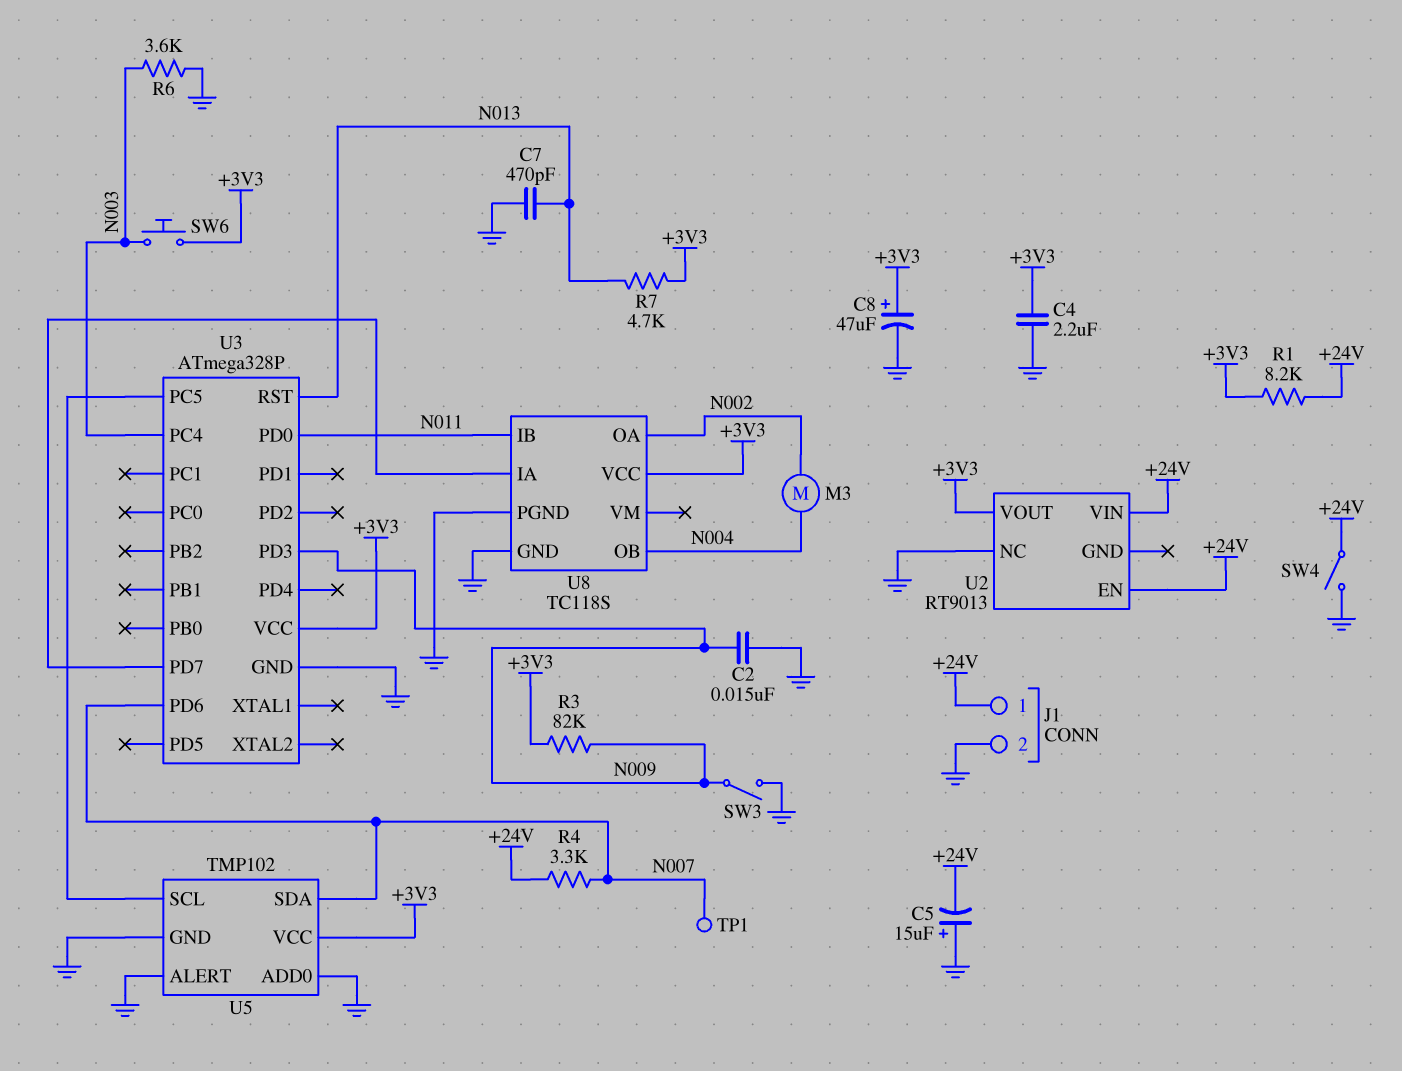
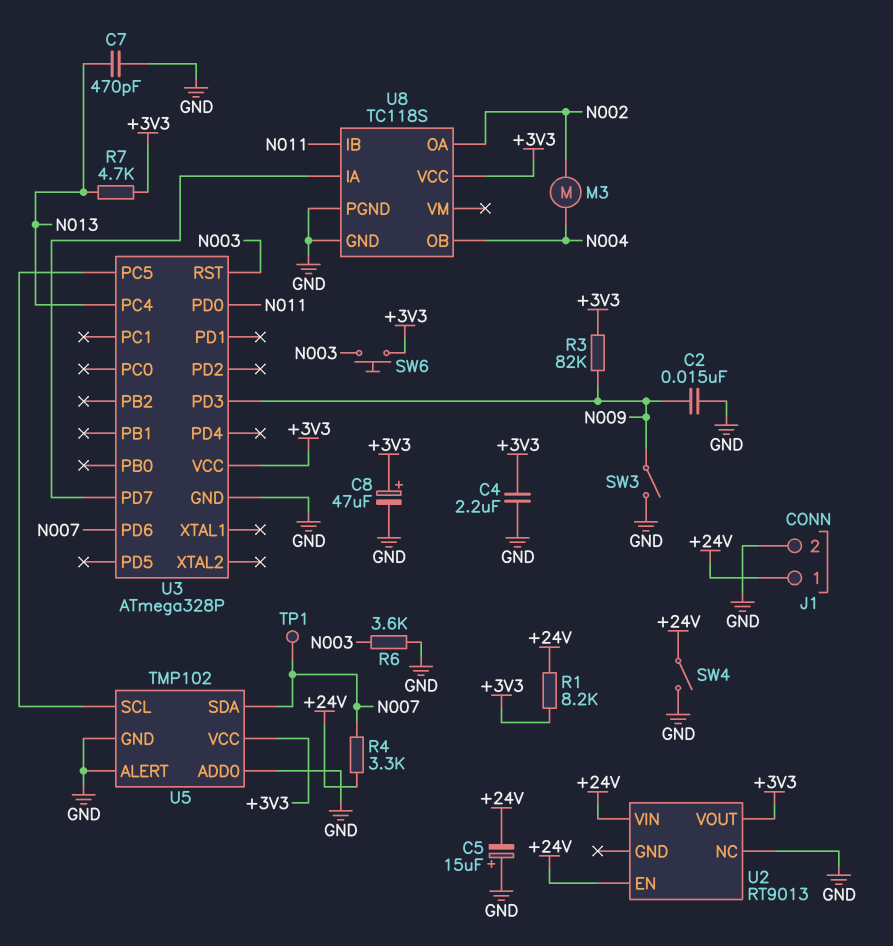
U3 pin PC4: N003 -> N013
U3 pin RST: N013 -> N003

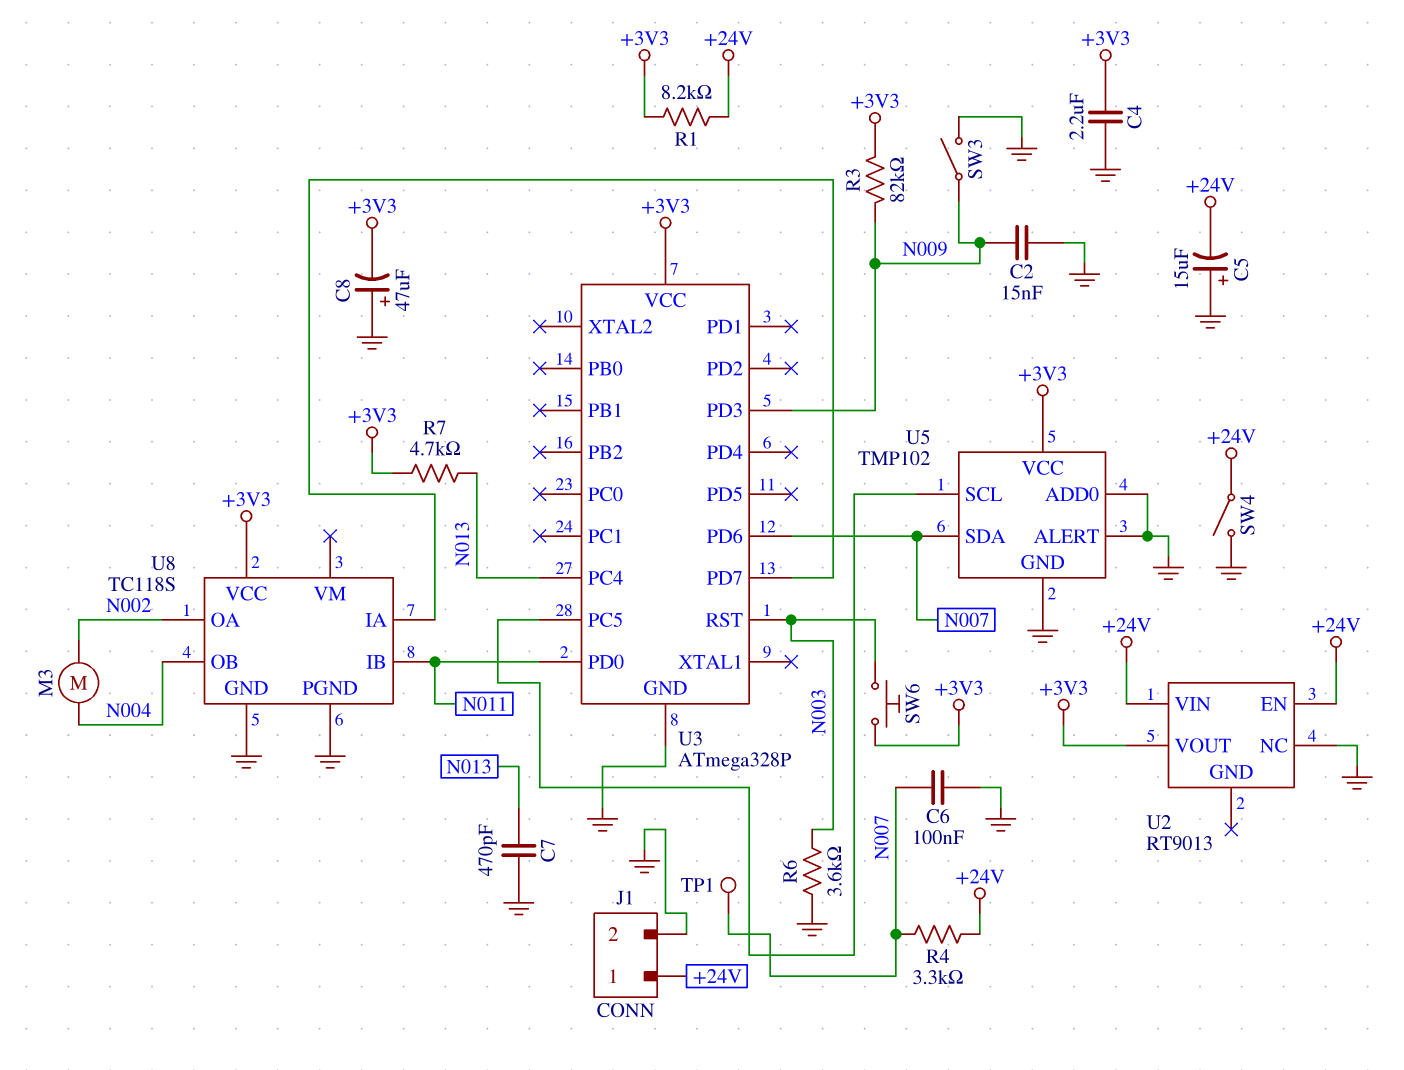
C6: none -> 100nF (GND, N007)
C8: 47uF (plus +3V3, minus GND) -> 47uF (plus GND, minus +3V3)

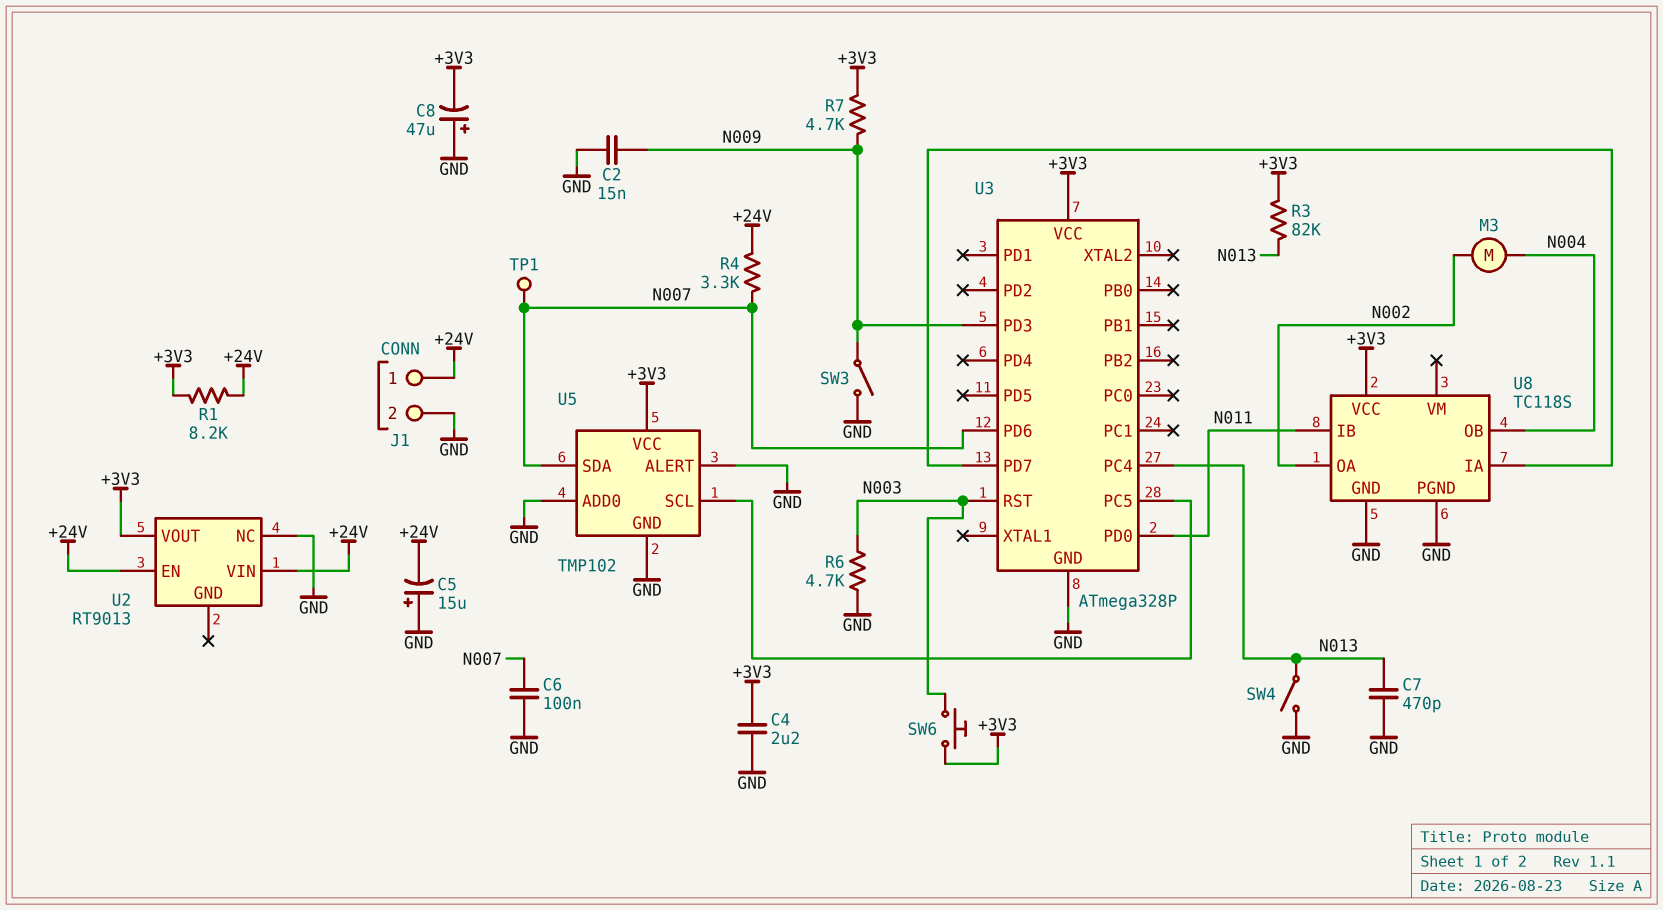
R3: 82k (+3V3, N009) -> 82k (+3V3, N013)
R6: 3.6k (GND, N003) -> 4.7k (GND, N003)
R7: 4.7k (+3V3, N013) -> 4.7k (+3V3, N009)
SW4: switch (+24V, GND) -> switch (GND, N013)

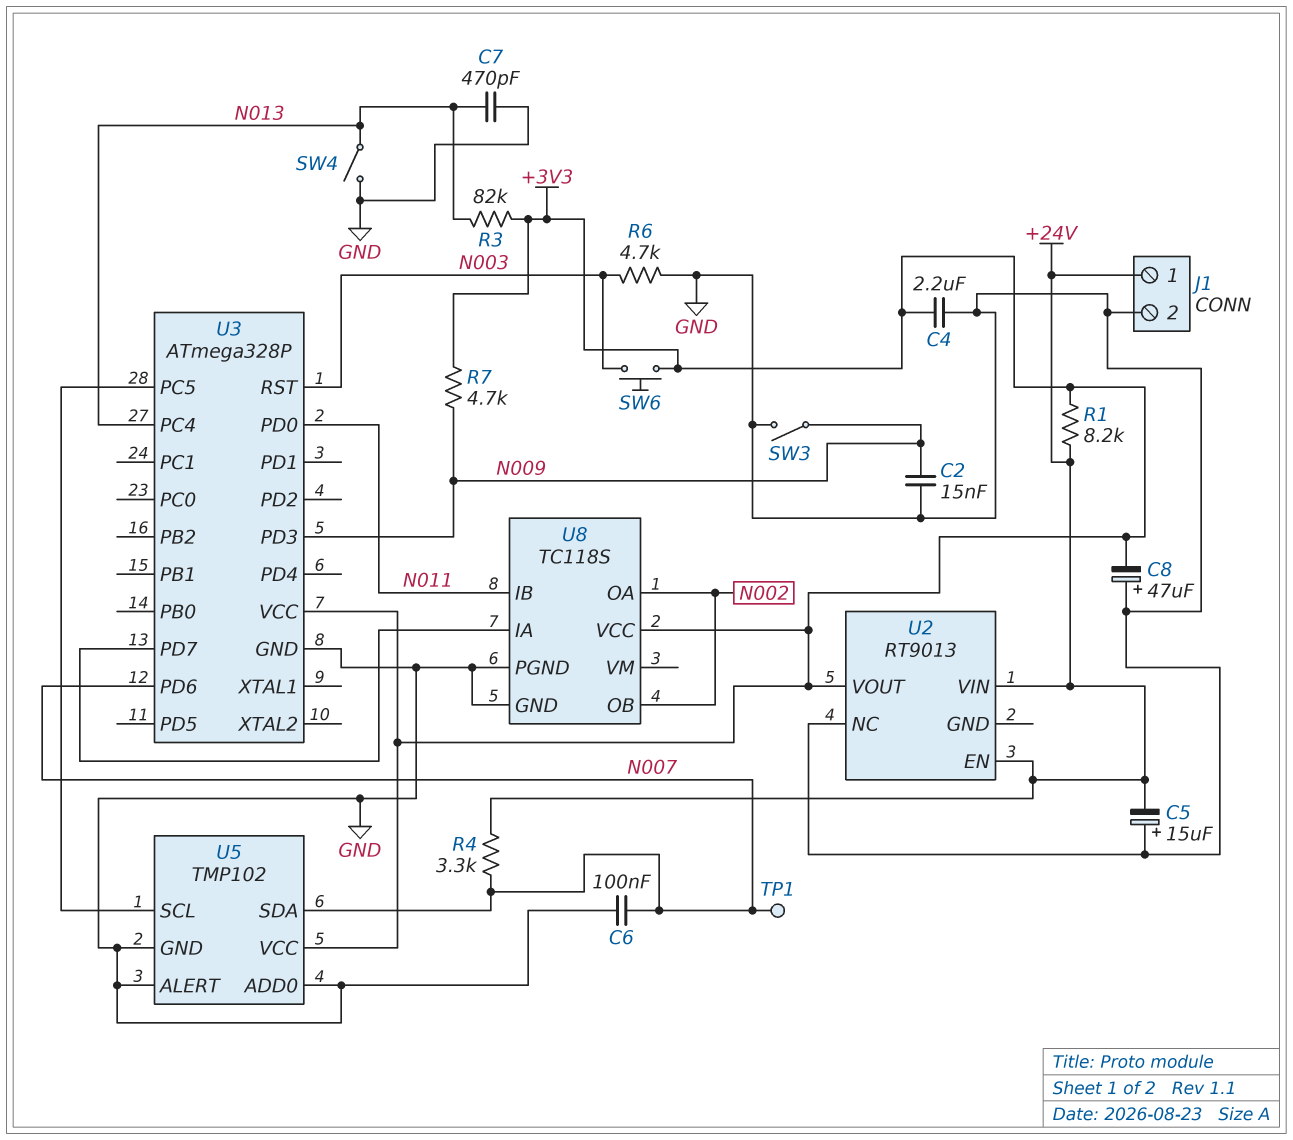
M3: motor (N002, N004) -> none
U8 pin OB: N004 -> N002

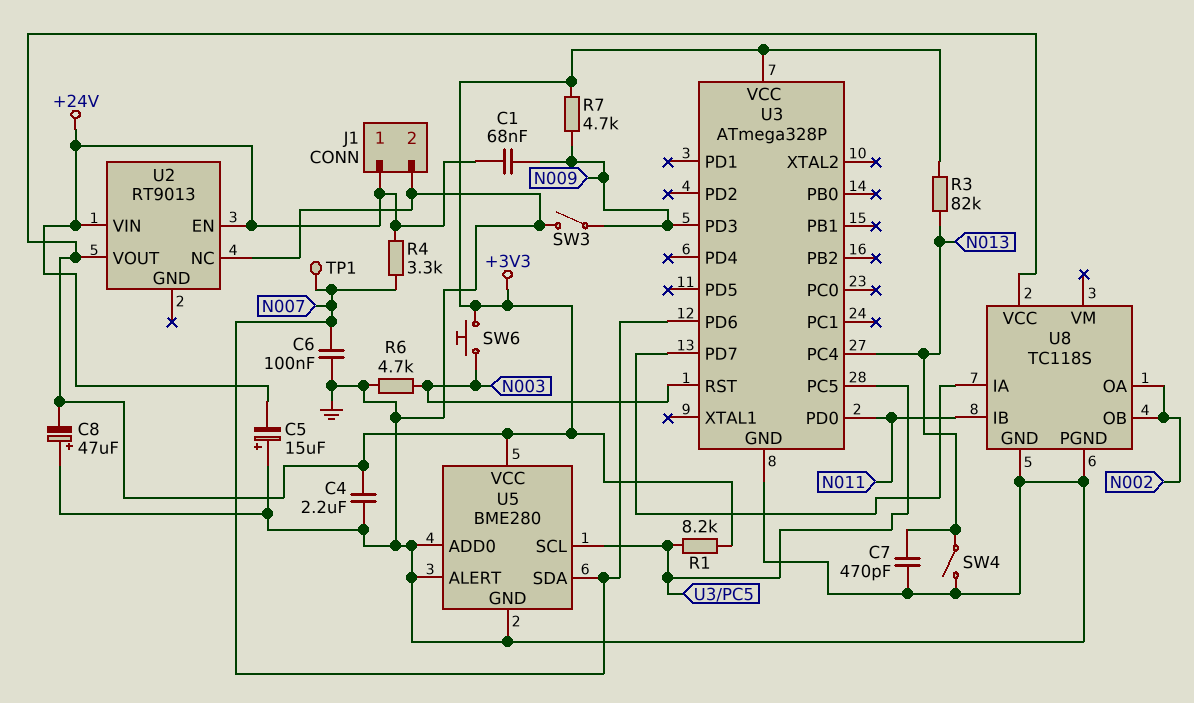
C1: none -> 68nF (+24V, N009)
C2: 15nF (GND, N009) -> none
R1: 8.2k (+3V3, +24V) -> 8.2k (+3V3, U3/PC5)
U5: TMP102 -> BME280

